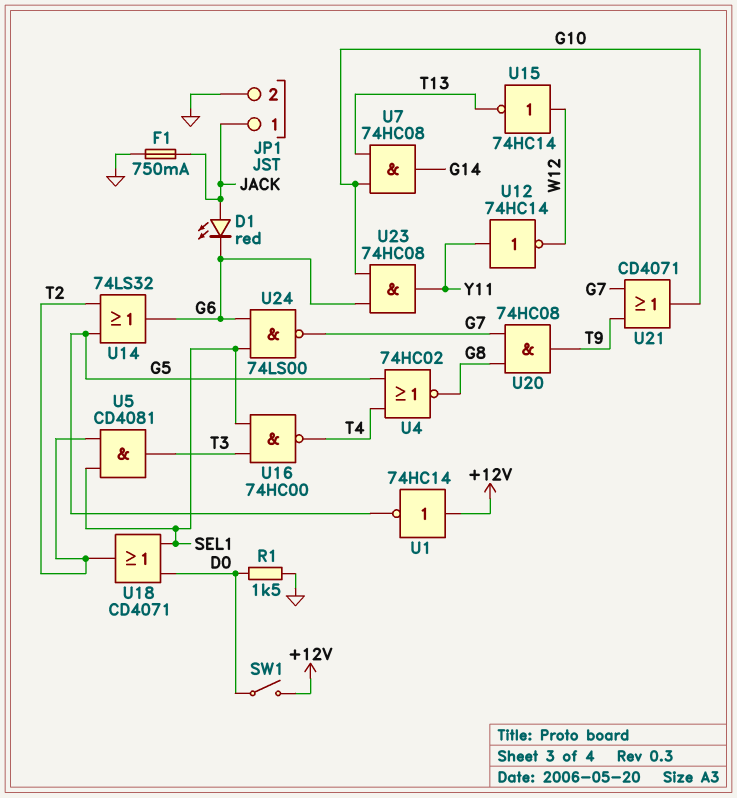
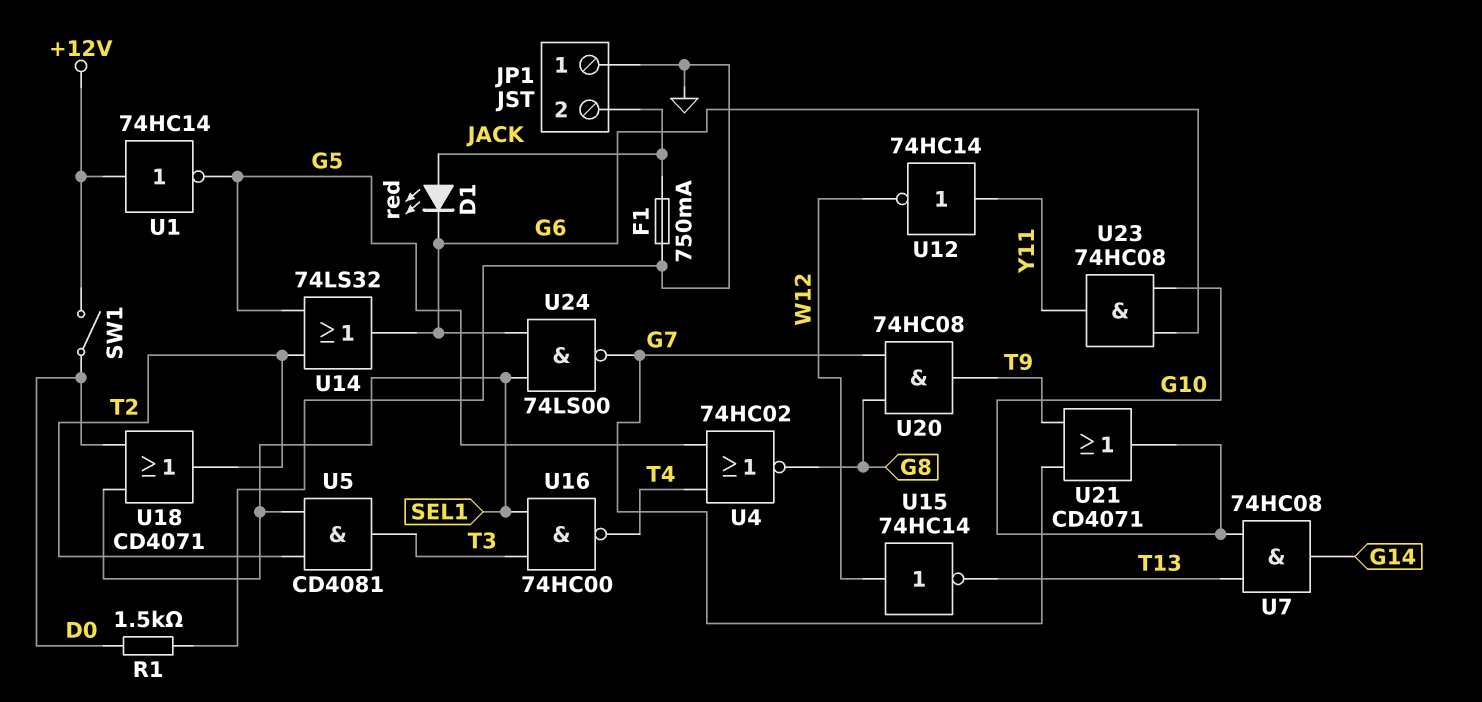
JP1 pin 1: JACK -> GND
JP1 pin 2: GND -> JACK

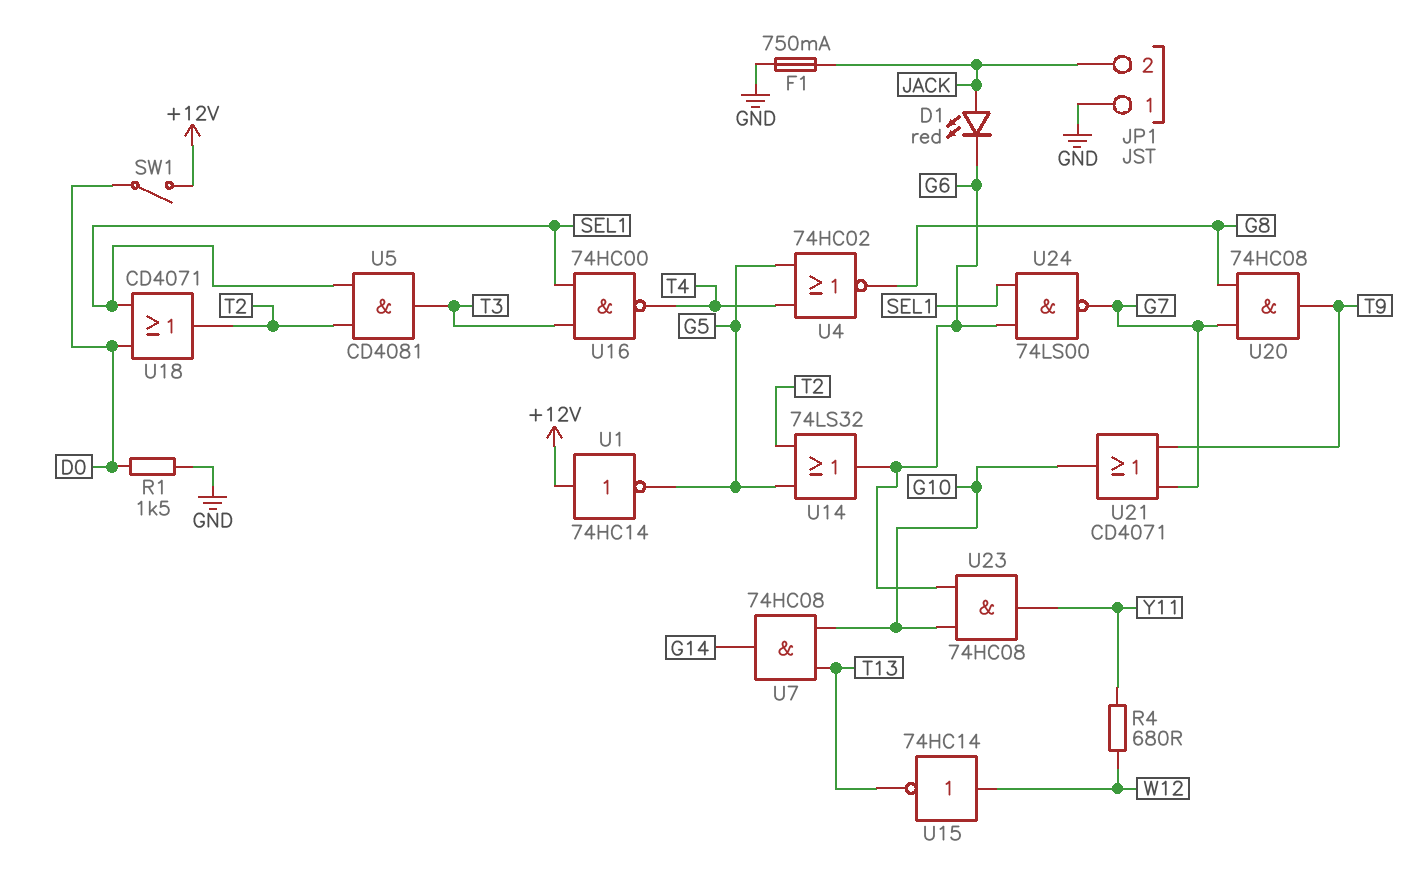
R4: none -> 680 (W12, Y11)
U12: NOT 74HC14 (in Y11, out W12) -> none

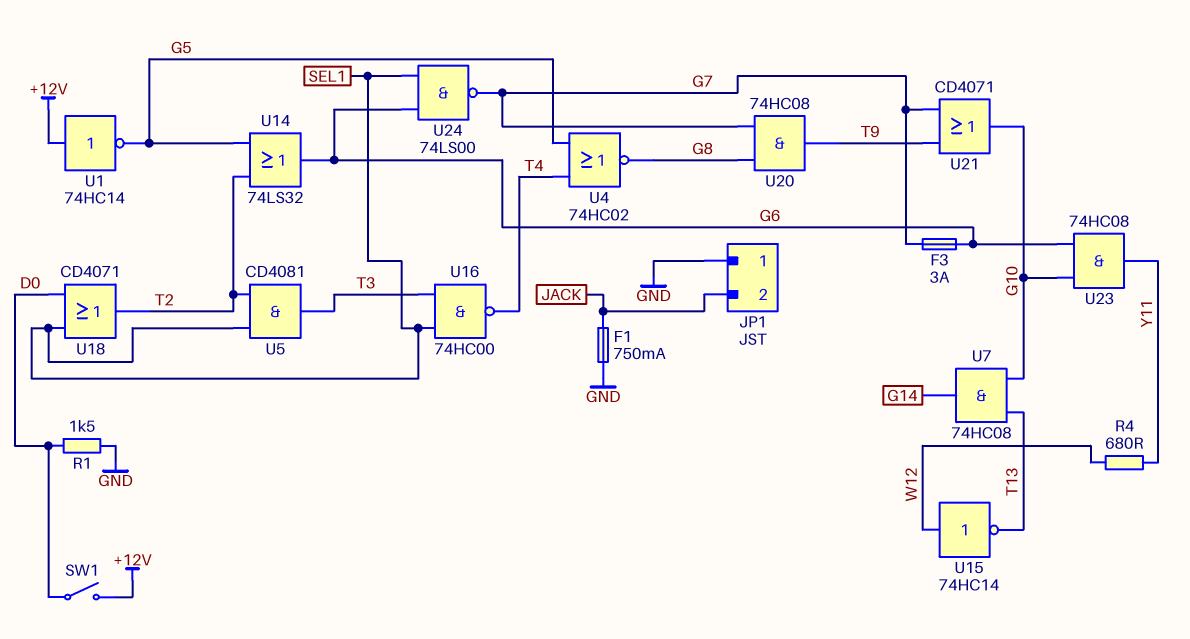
D1: LED red (A JACK, K G6) -> none
F3: none -> 3A (G6, G7)

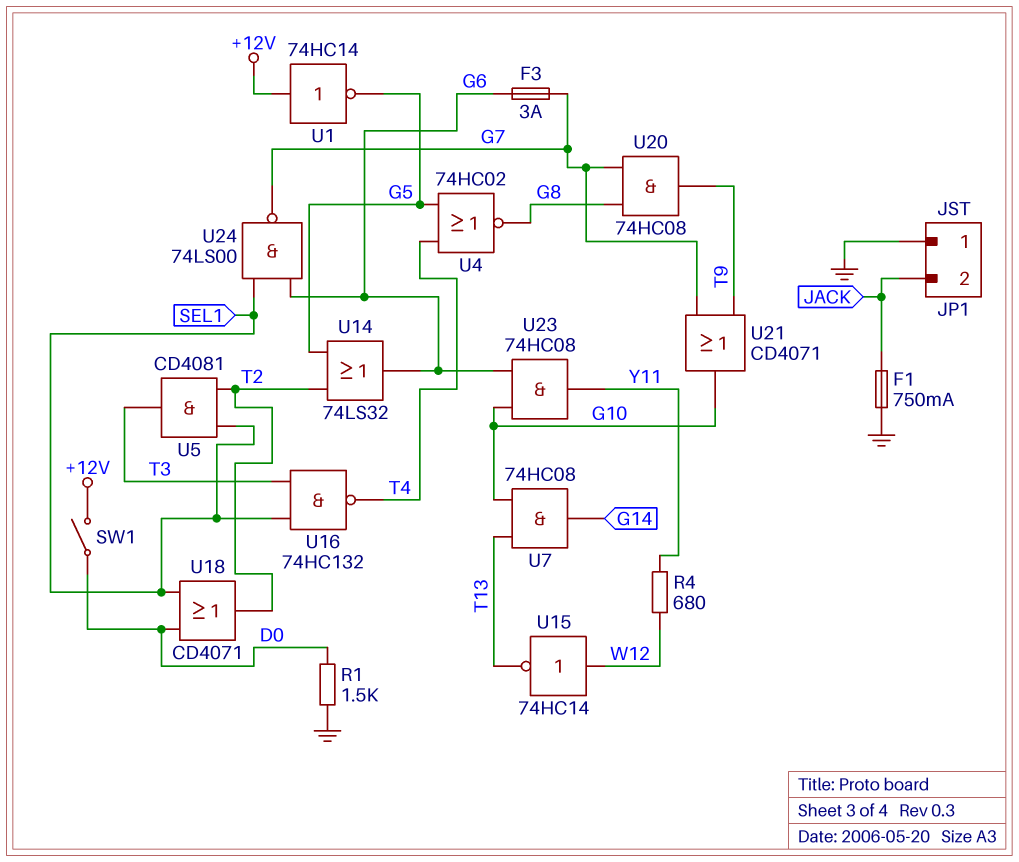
U16: NAND 74HC00 (in SEL1, in T3, out T4) -> NAND 74HC132 (in SEL1, in T3, out T4)

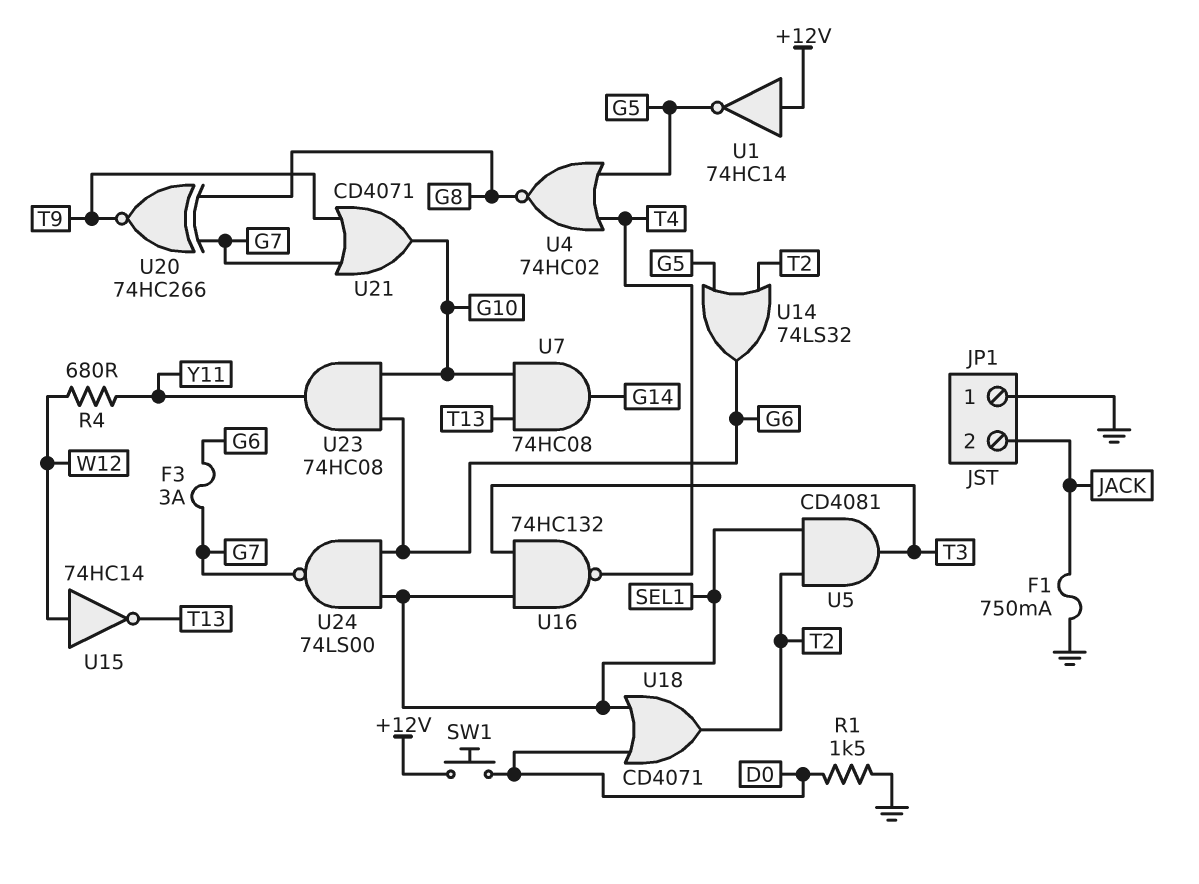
SW1: switch (+12V, D0) -> button (+12V, D0)
U20: AND 74HC08 (in G7, in G8, out T9) -> XNOR 74HC266 (in G7, in G8, out T9)

